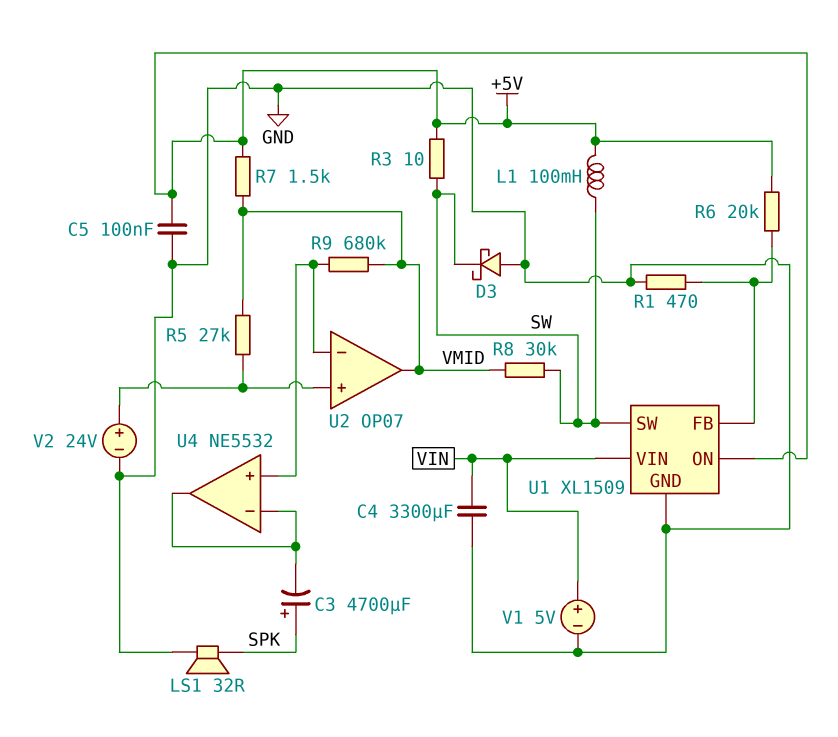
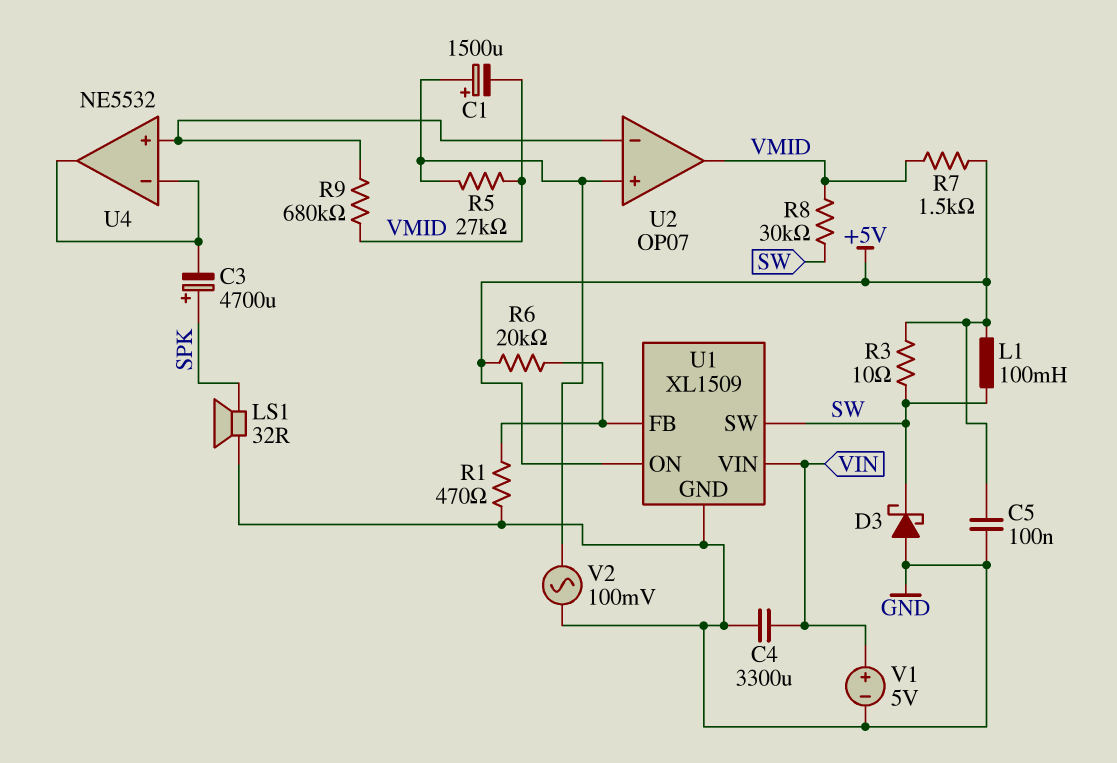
C1: none -> 1500uF (plus U2/in+, minus VMID)
V2: 24V (plus U2/in+, minus GND) -> AC 100mV (GND, U2/in+)

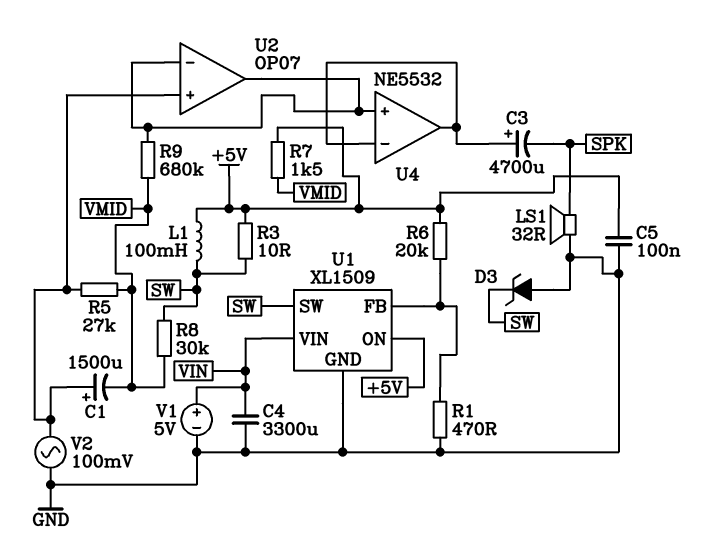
C3: 4700uF (plus SPK, minus U4/in-) -> 4700uF (plus U4/in-, minus SPK)
D3: schottky (A GND, K SW) -> zener (A GND, K SW)
U2 pin out: VMID -> U2/in-

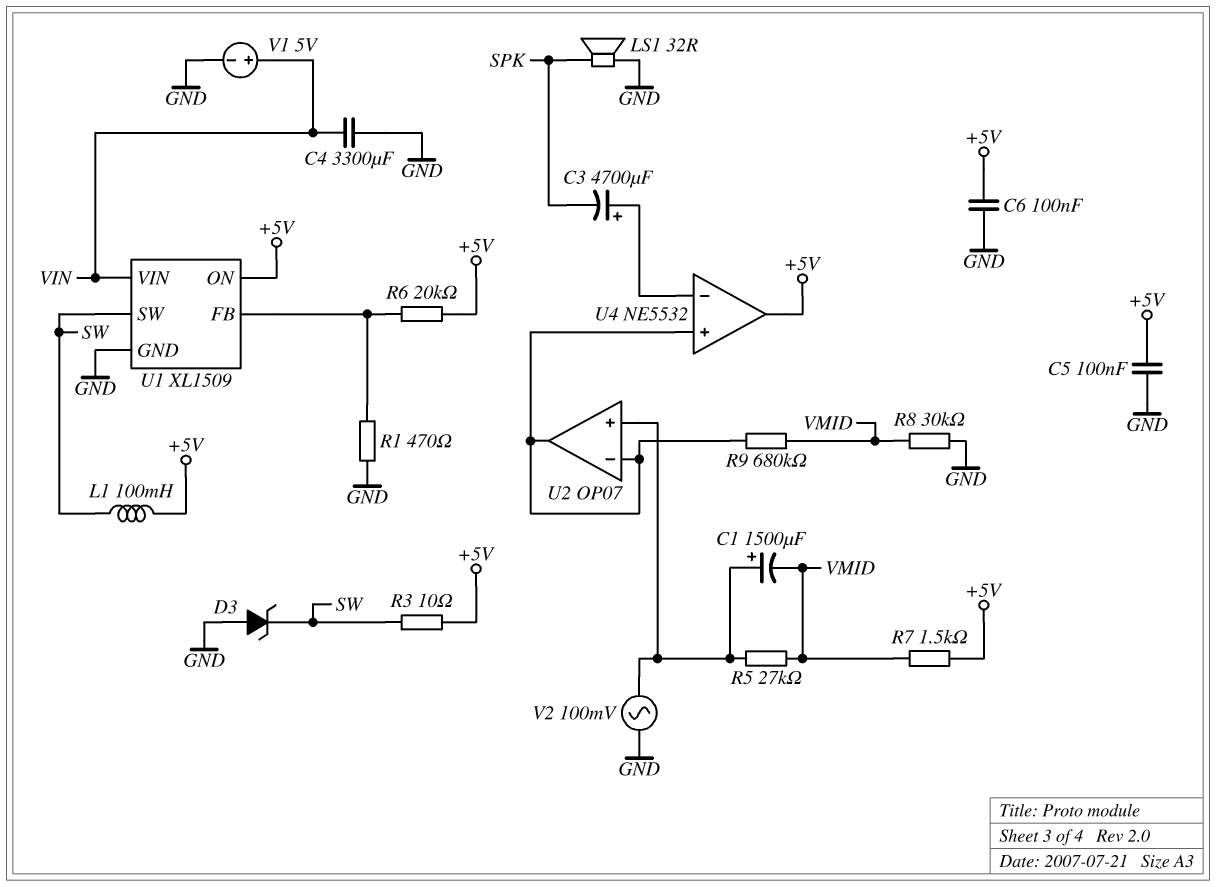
C6: none -> 100nF (+5V, GND)
R8: 30k (SW, VMID) -> 30k (GND, VMID)
U4 pin out: U4/in- -> +5V

